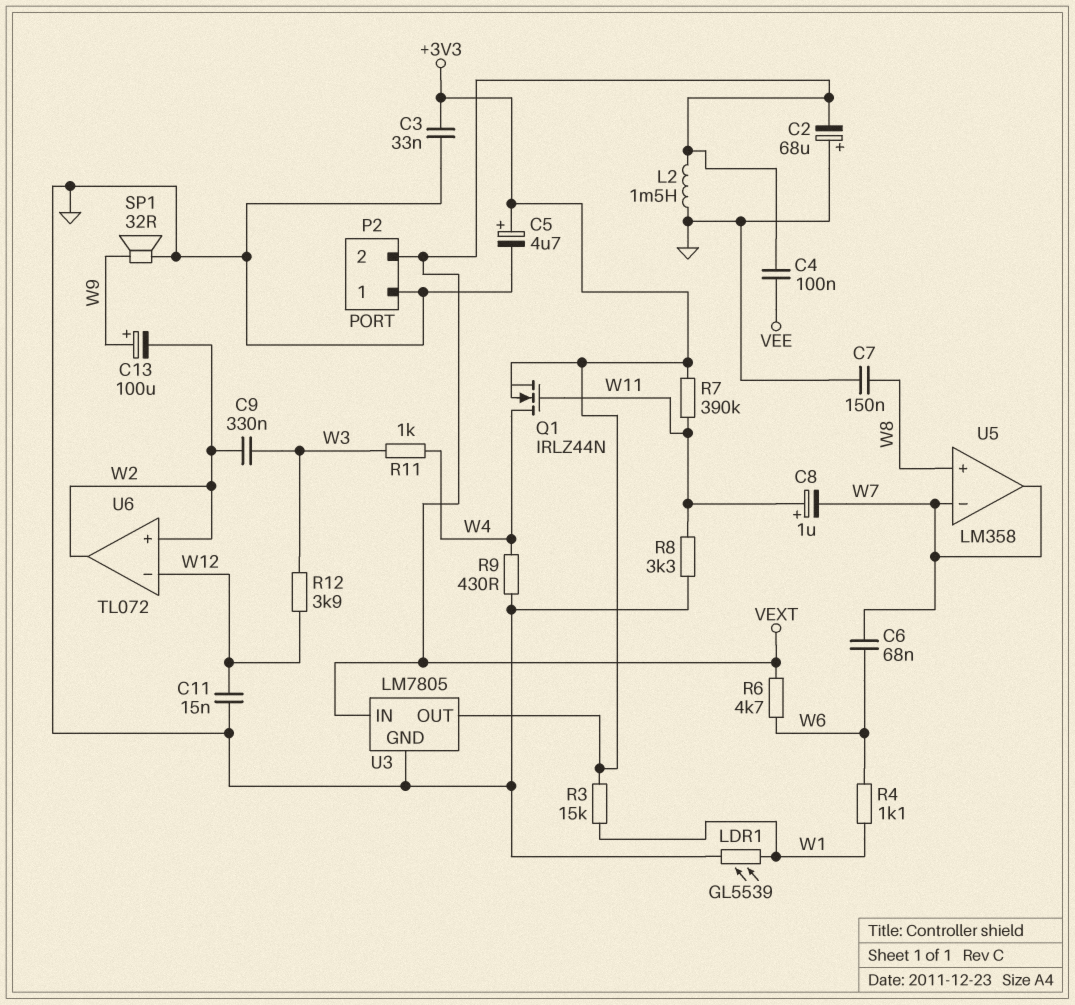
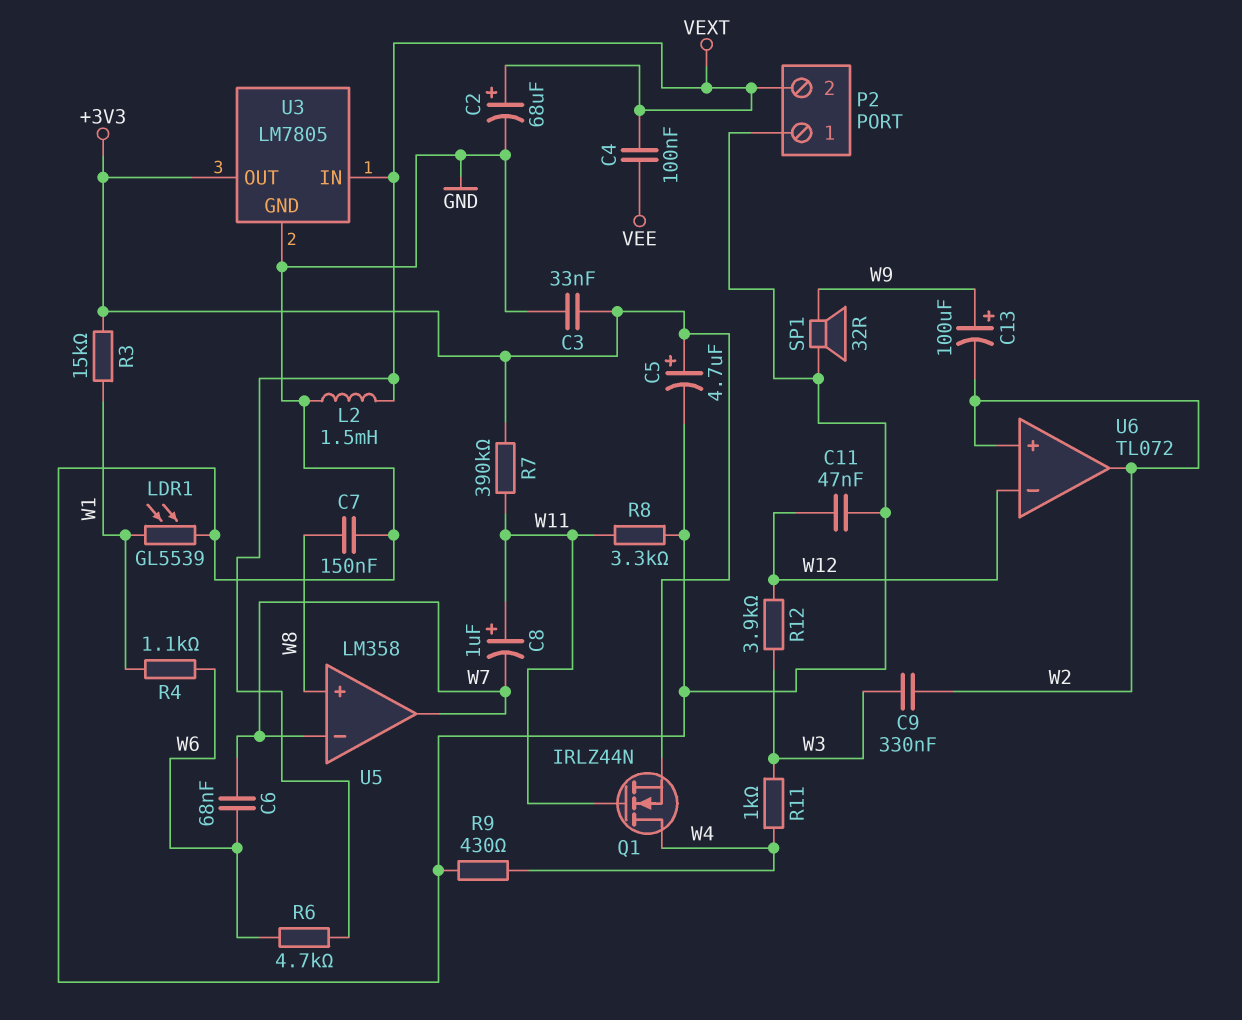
C2: 68uF (plus GND, minus VEXT) -> 68uF (plus VEXT, minus GND)
C11: 15nF (GND, W12) -> 47nF (GND, W12)

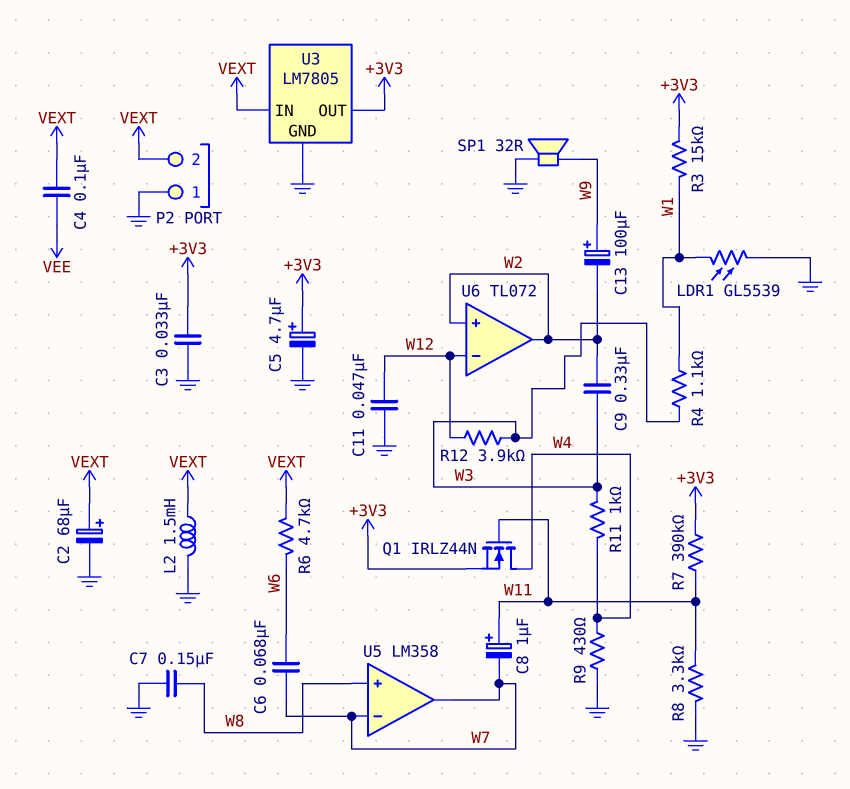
R4: 1.1k (W1, W6) -> 1.1k (W1, W3)

